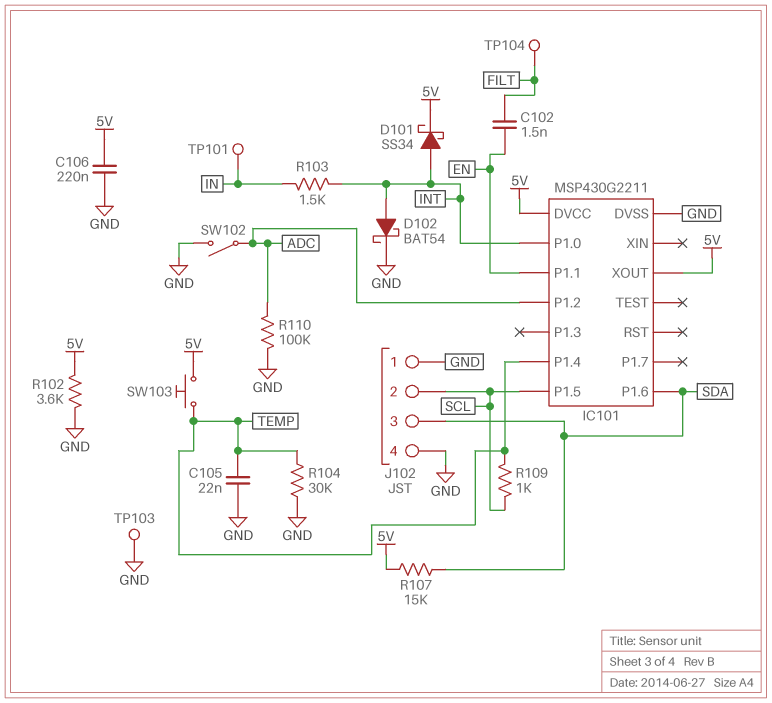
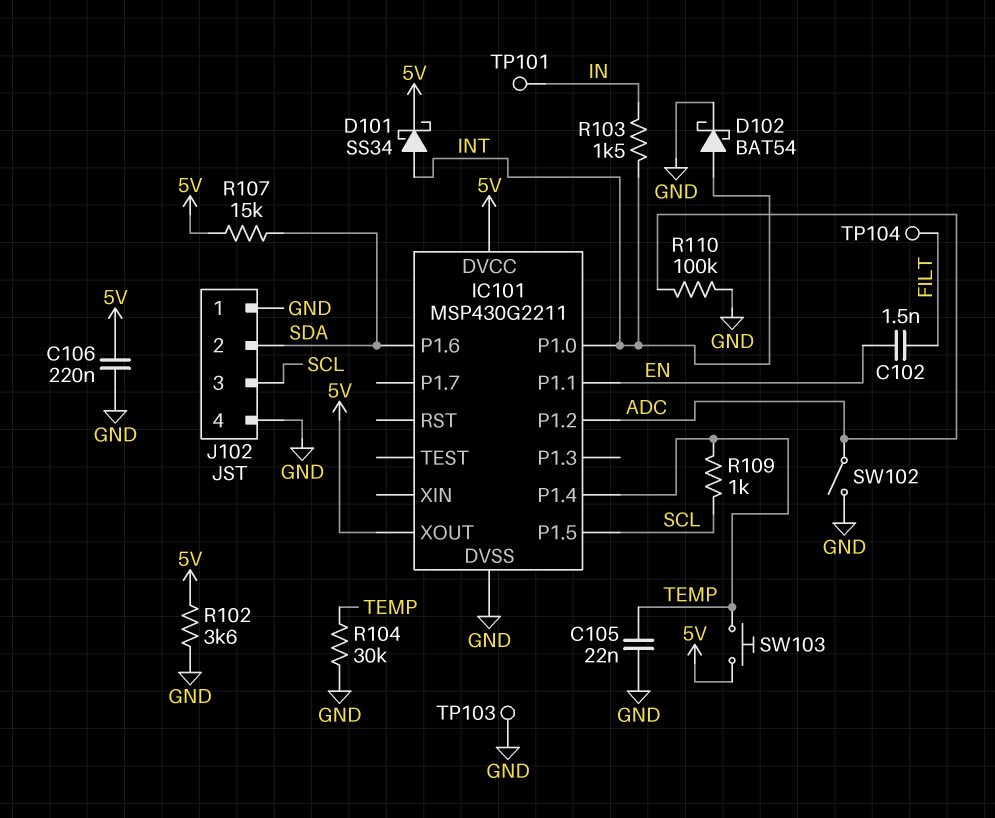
J102 pin 2: SCL -> SDA
J102 pin 3: SDA -> SCL

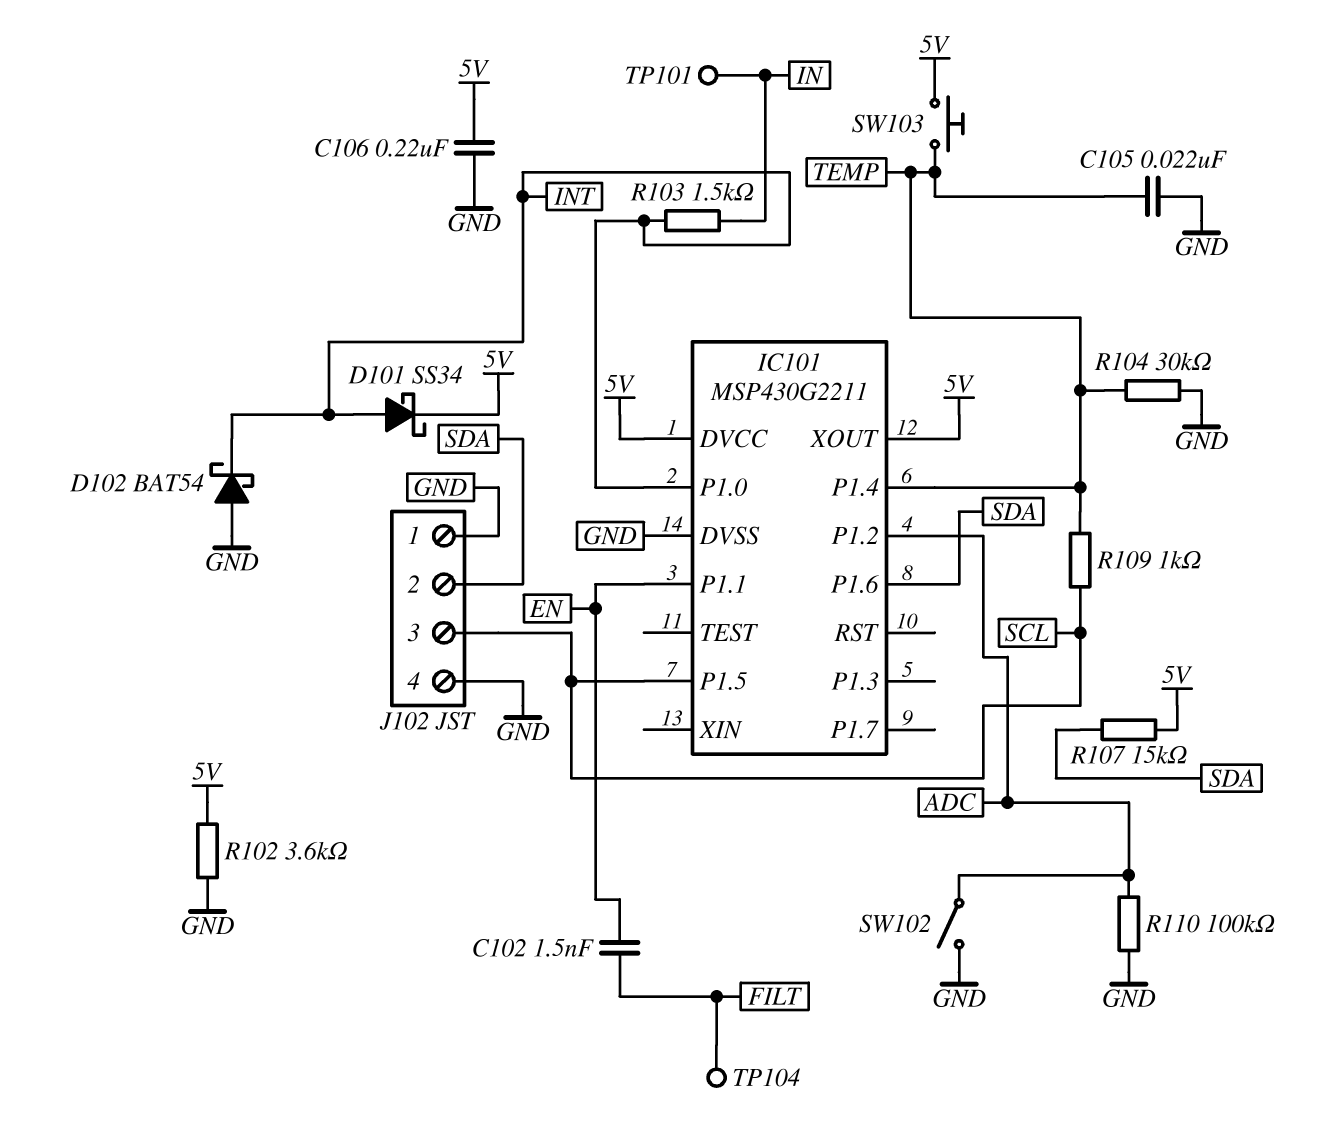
D102: schottky BAT54 (A INT, K GND) -> schottky BAT54 (A GND, K INT)
TP103: test point (GND) -> none

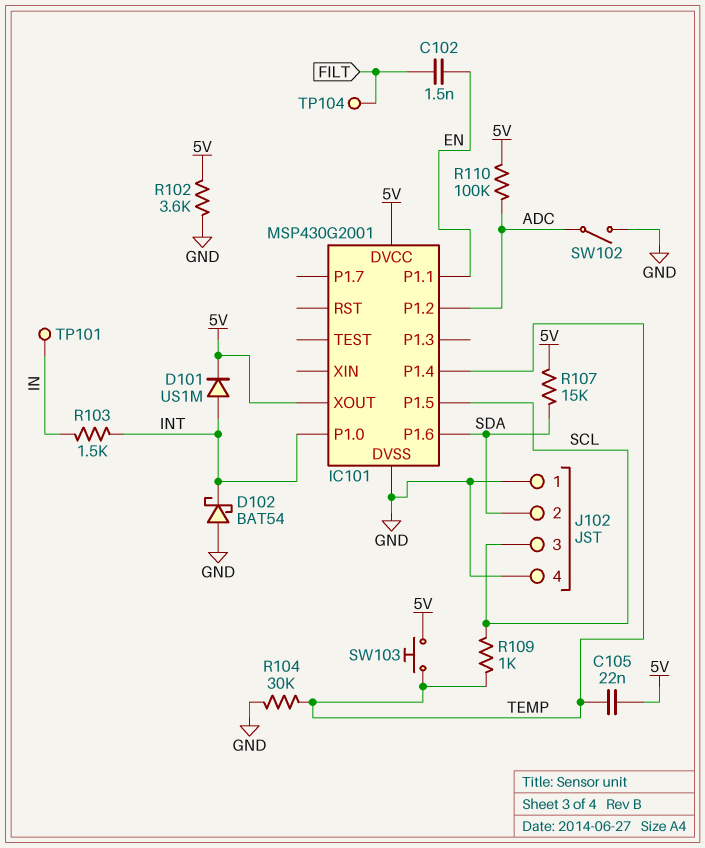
C105: 22nF (GND, TEMP) -> 22nF (5V, TEMP)
C106: 220nF (5V, GND) -> none
D101: schottky SS34 (A INT, K 5V) -> diode US1M (A INT, K 5V)
IC101: MSP430G2211 -> MSP430G2001
R110: 100k (ADC, GND) -> 100k (5V, ADC)

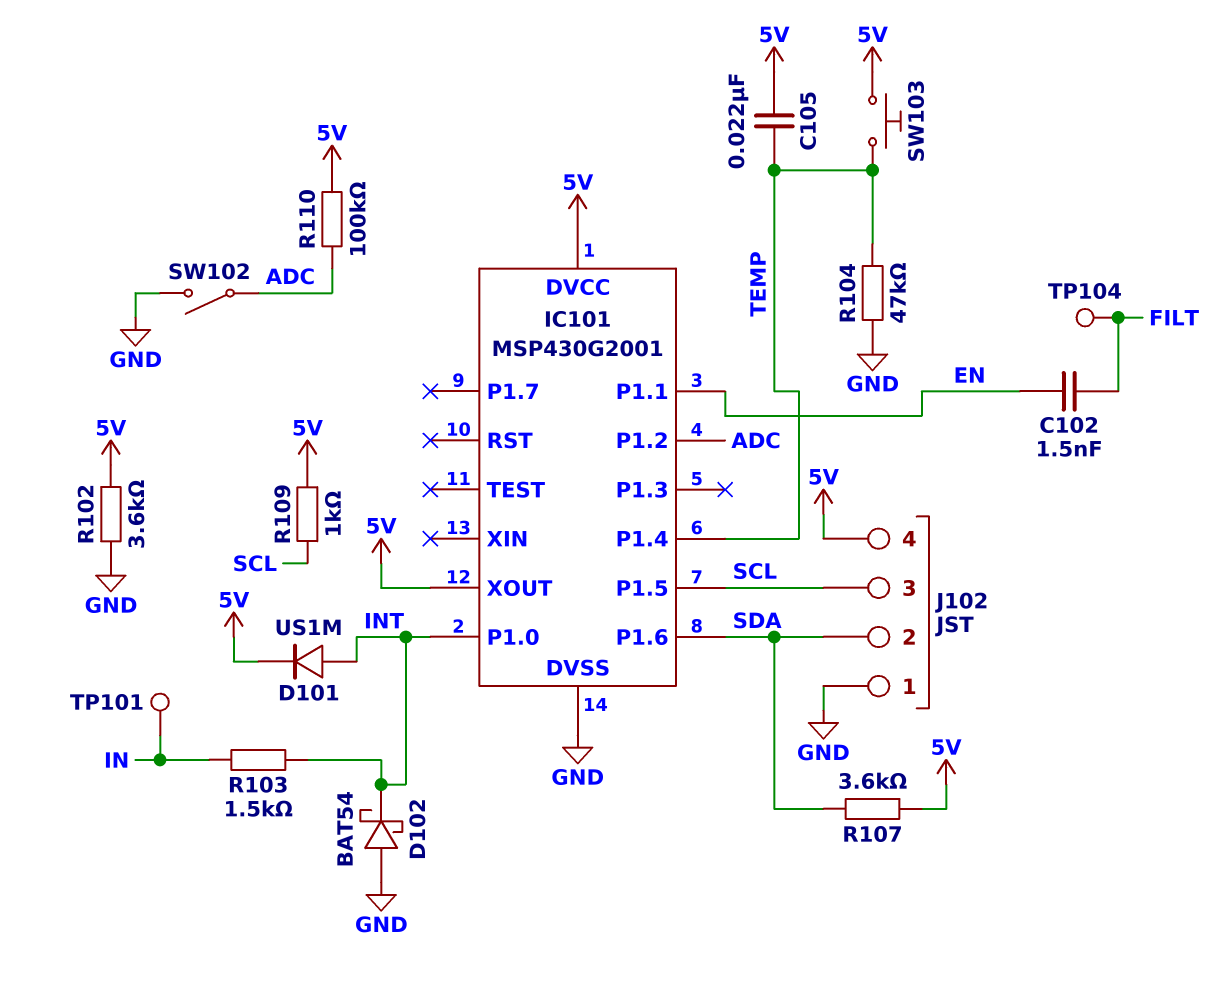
J102 pin 4: GND -> 5V
R104: 30k (GND, TEMP) -> 47k (GND, TEMP)
R107: 15k (5V, SDA) -> 3.6k (5V, SDA)
R109: 1k (SCL, TEMP) -> 1k (5V, SCL)

